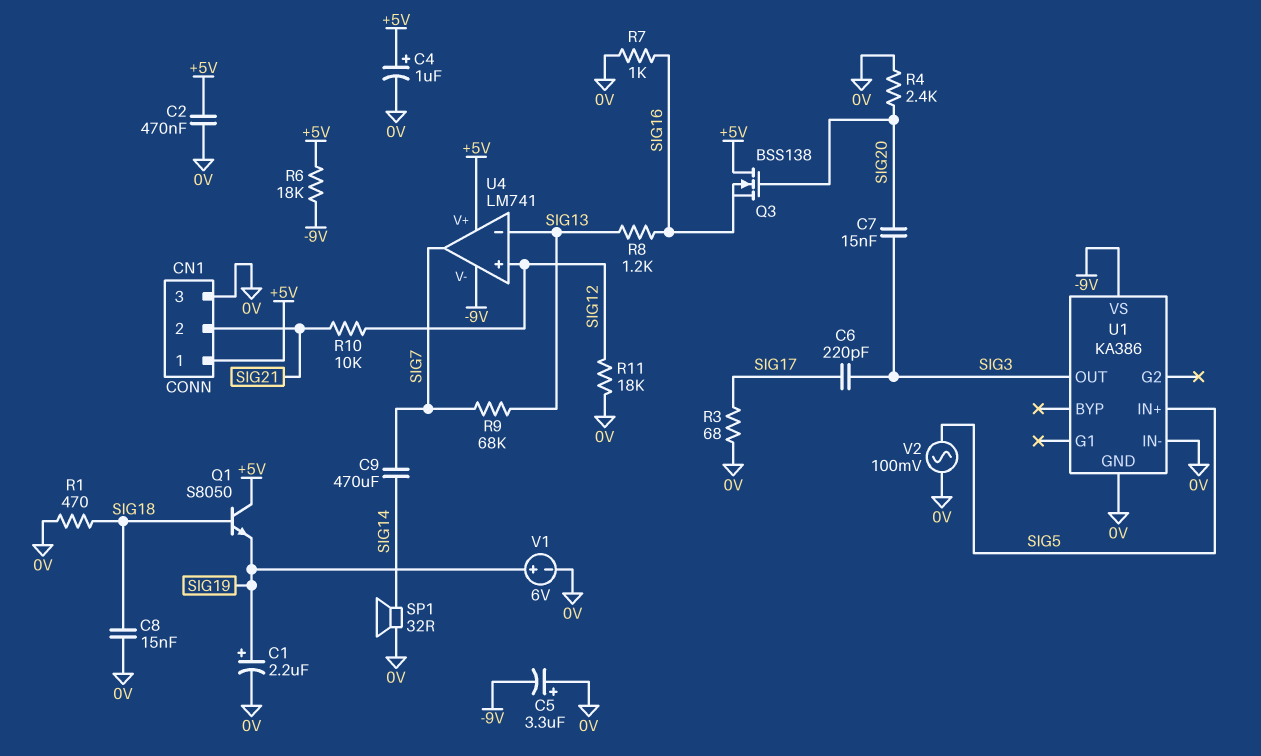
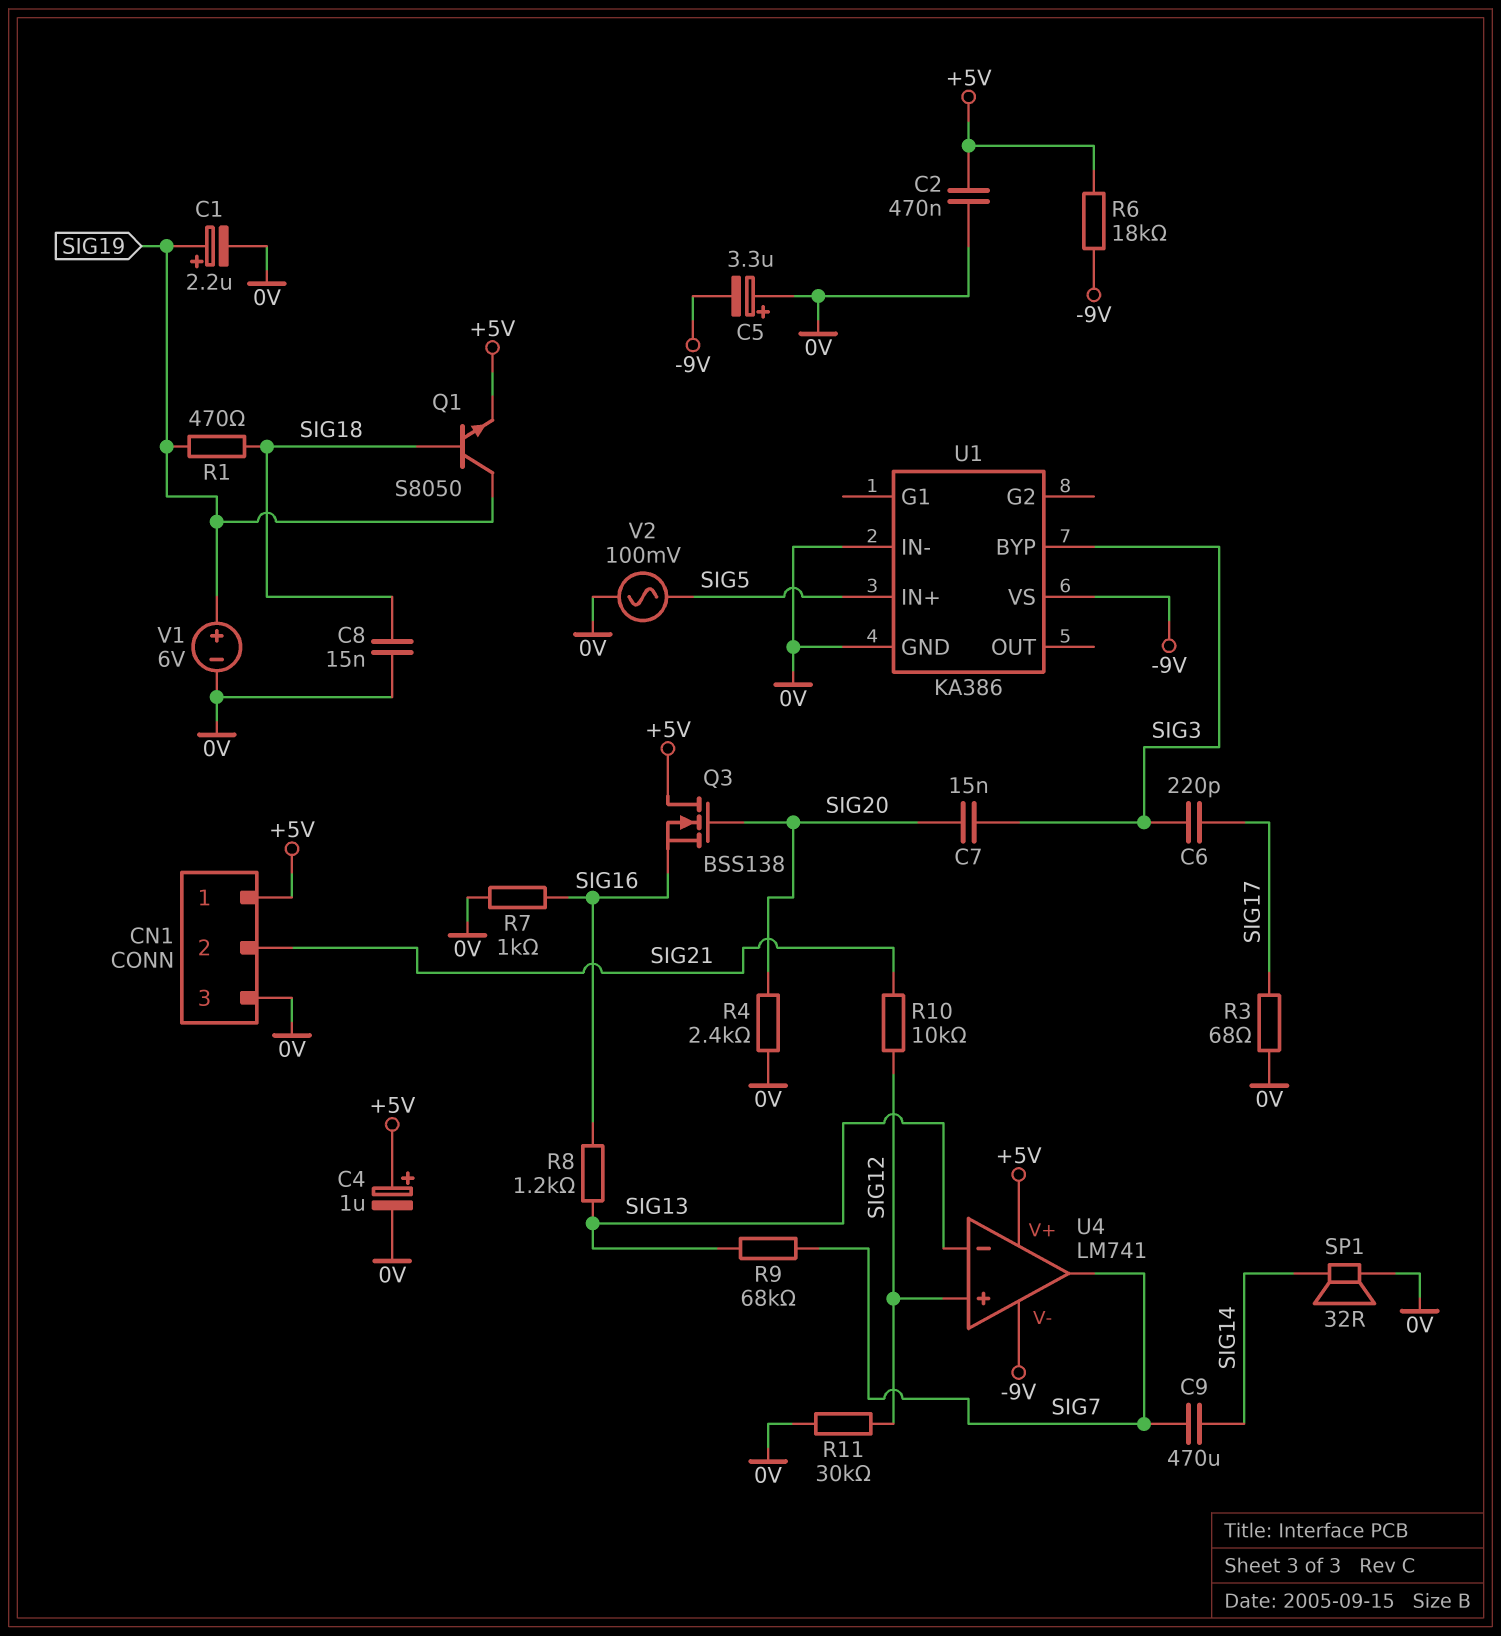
Q1: NPN S8050 (B SIG18, C +5V, E SIG19) -> NPN S8050 (B SIG18, C SIG19, E +5V)
R1: 470 (0V, SIG18) -> 470 (SIG18, SIG19)
R11: 18k (0V, SIG12) -> 30k (0V, SIG12)
U1 pin BYP: none -> SIG3
U1 pin OUT: SIG3 -> none

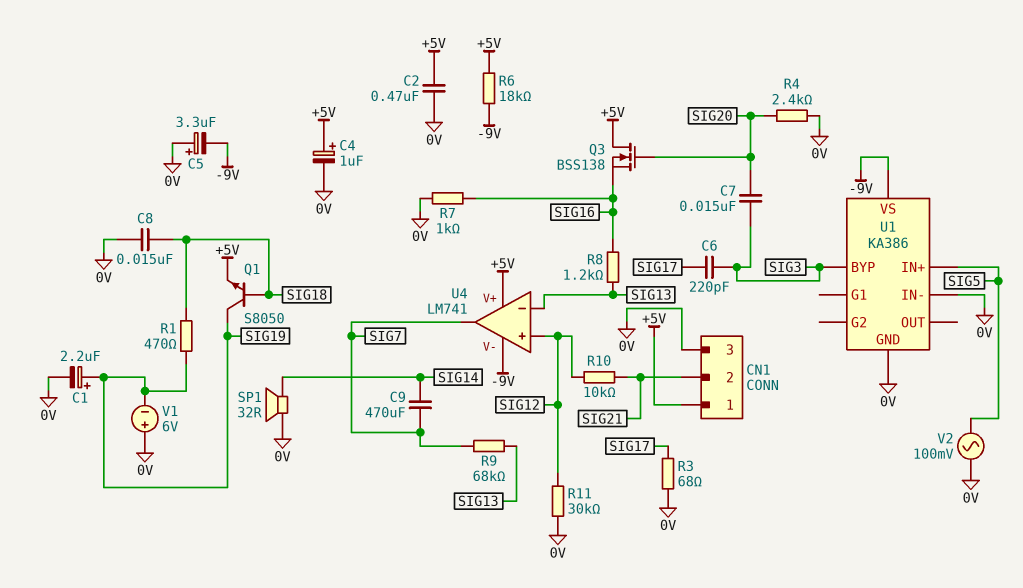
V1: 6V (plus SIG19, minus 0V) -> 6V (plus 0V, minus SIG19)

